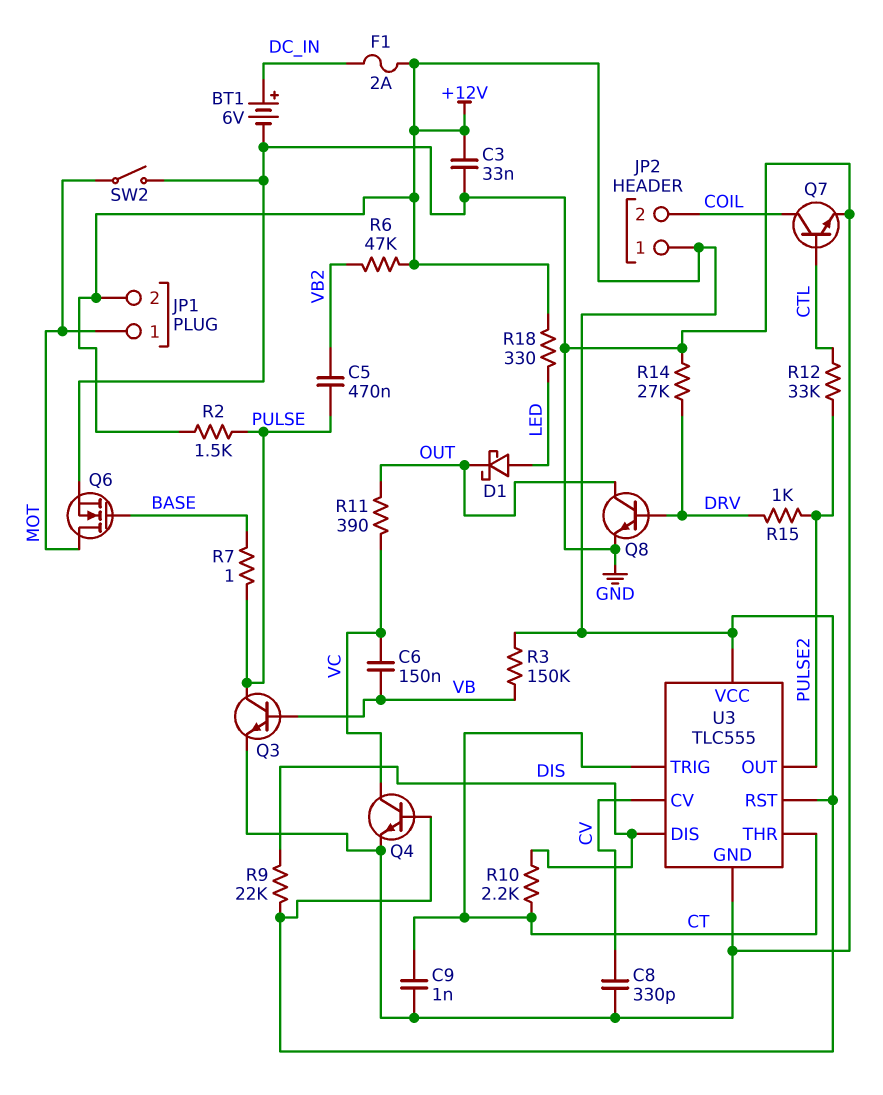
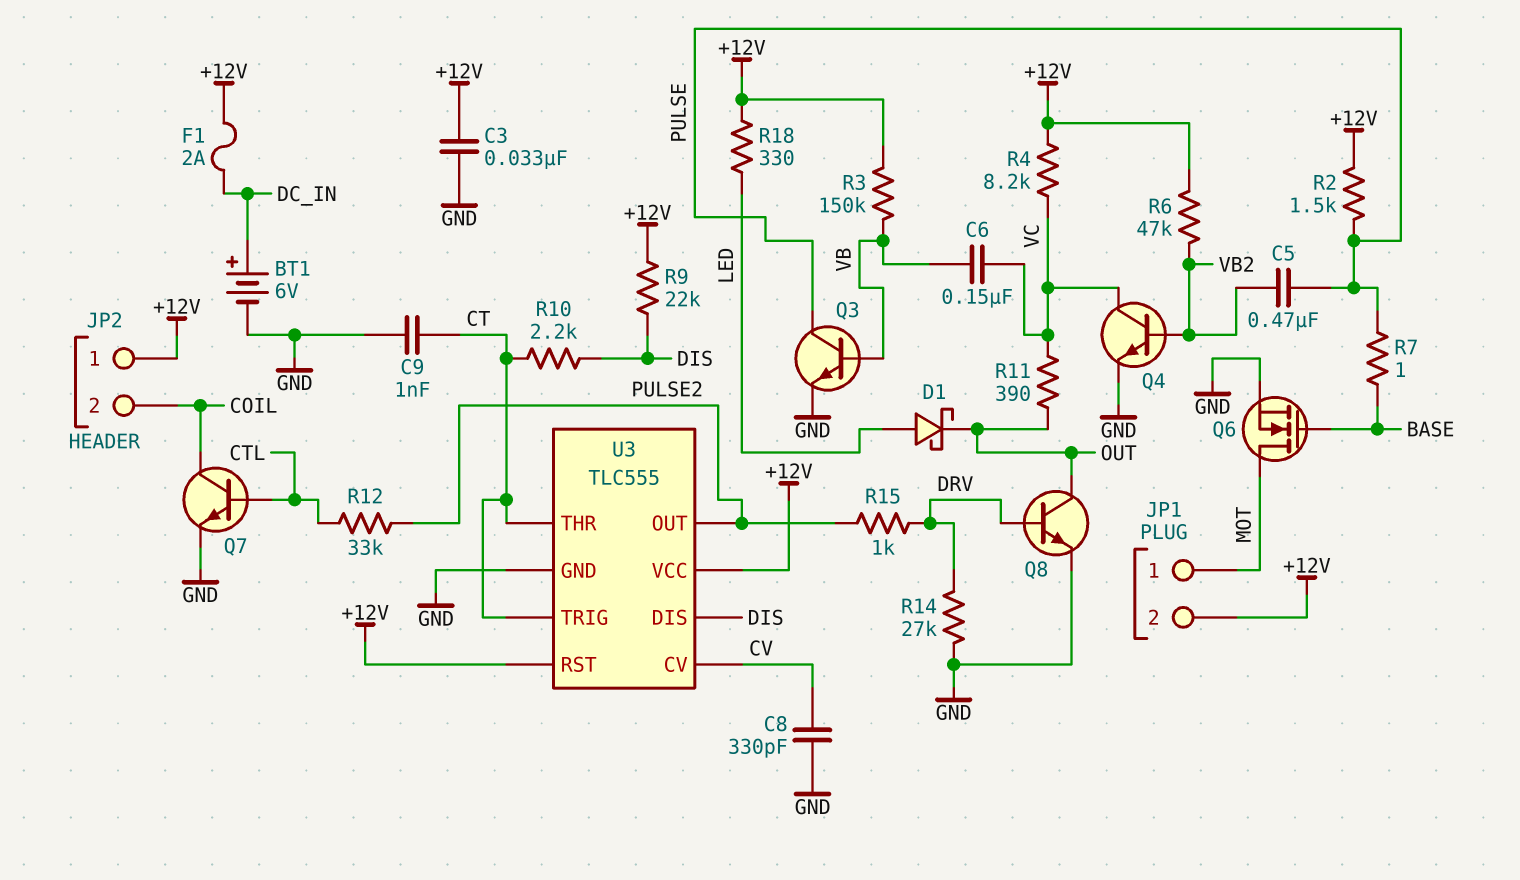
Q4: NPN (B +12V, C VC, E GND) -> NPN (B VB2, C VC, E GND)
R4: none -> 8.2k (+12V, VC)
SW2: switch (GND, MOT) -> none

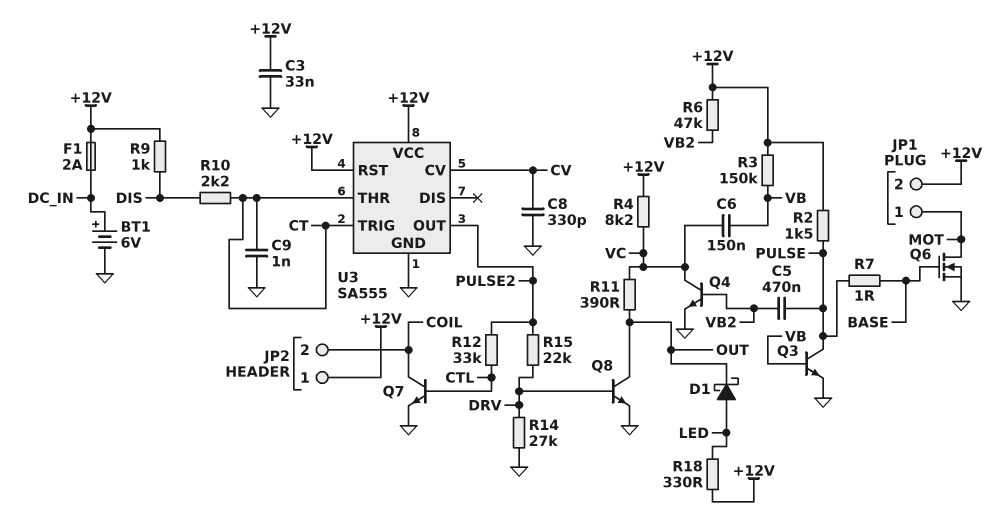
R9: 22k (+12V, DIS) -> 1k (+12V, DIS)
R15: 1k (DRV, PULSE2) -> 22k (DRV, PULSE2)
U3: TLC555 -> SA555
U3 pin DIS: DIS -> none

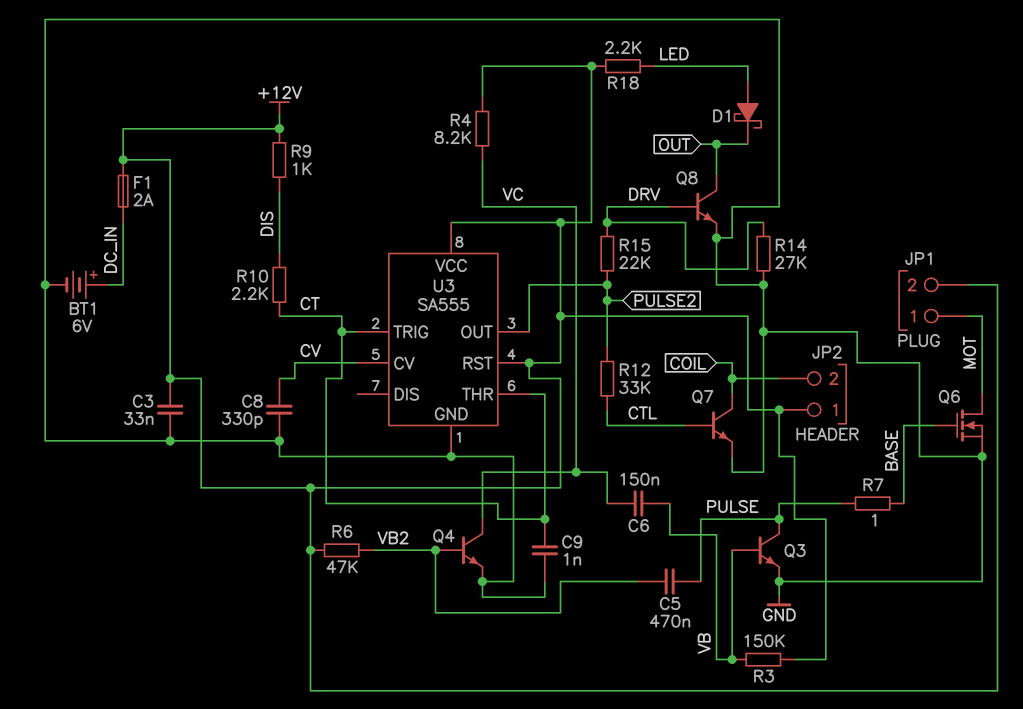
R2: 1.5k (+12V, PULSE) -> none
R11: 390 (OUT, VC) -> none
R18: 330 (+12V, LED) -> 2.2k (+12V, LED)

